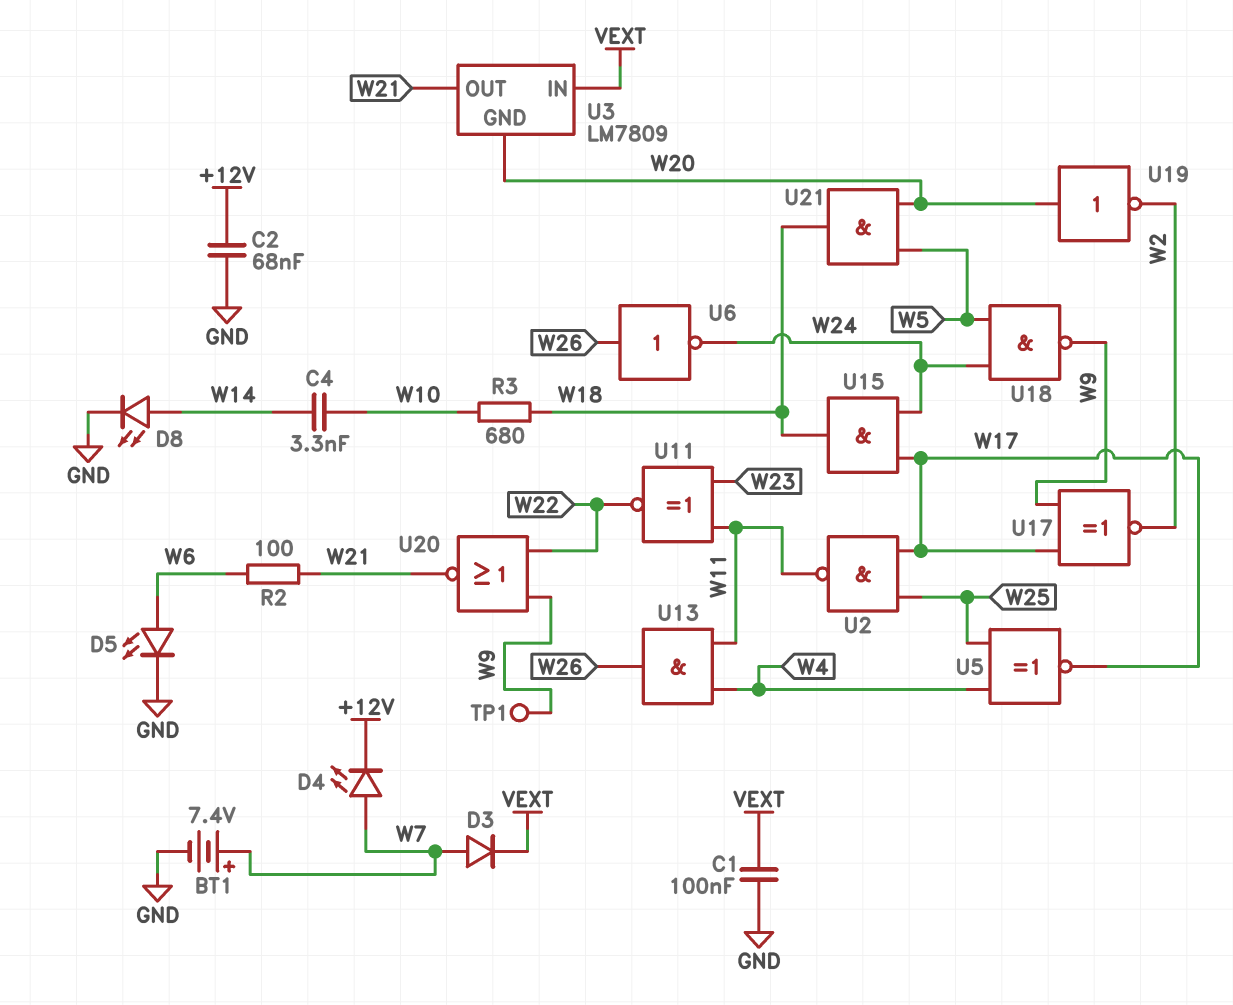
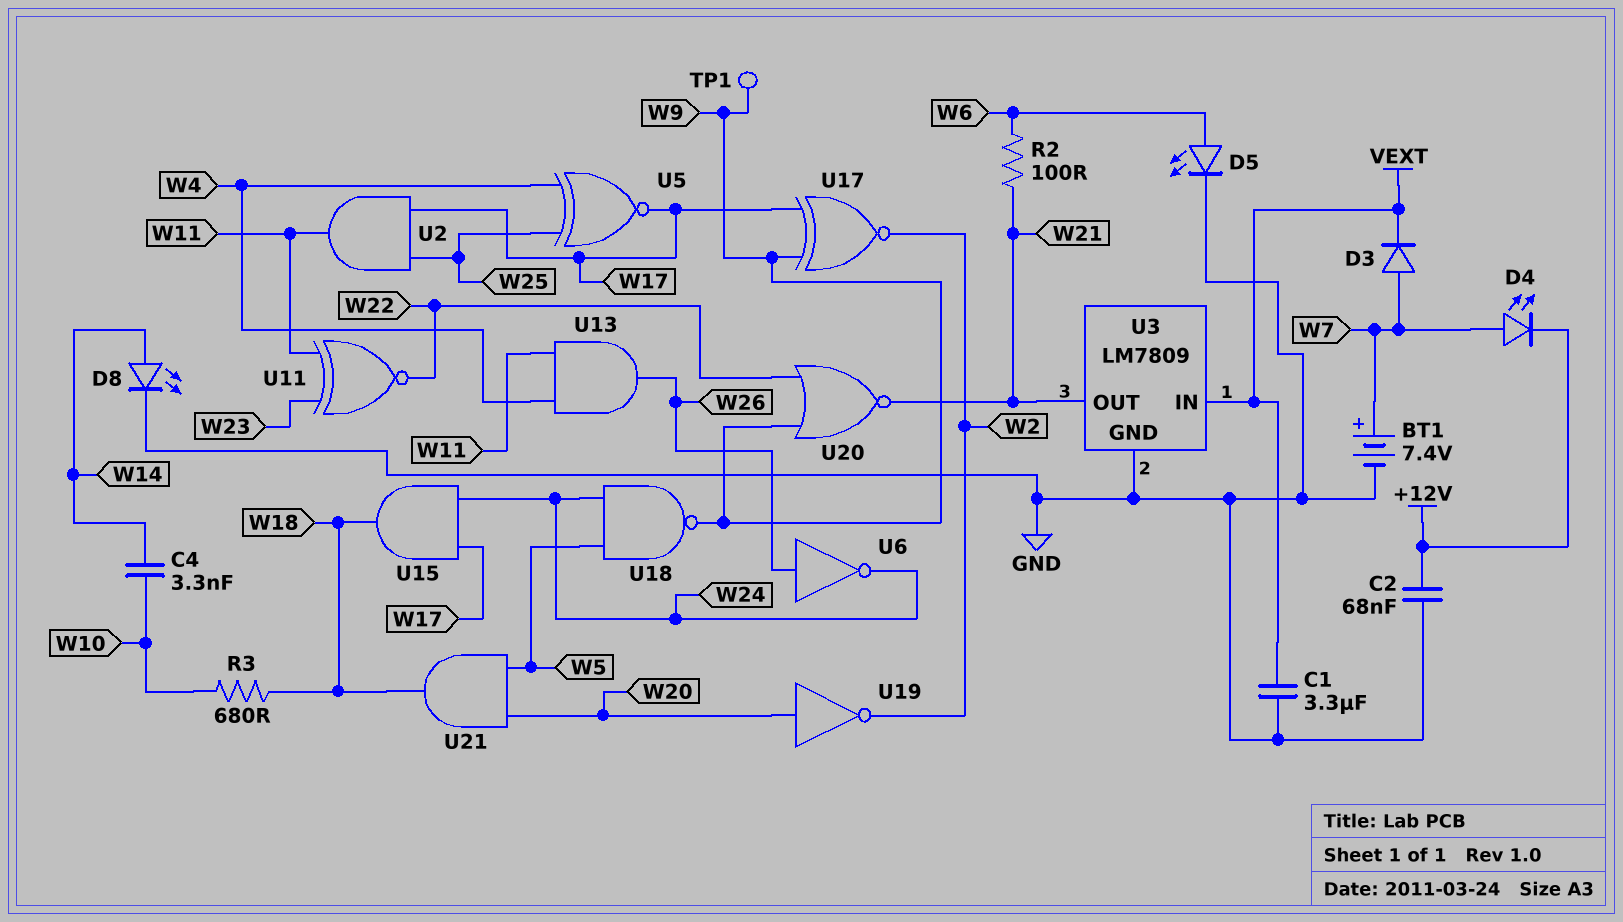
C1: 100nF (GND, VEXT) -> 3.3uF (GND, VEXT)
U2: NAND (in W17, in W25, out W11) -> AND (in W17, in W25, out W11)
U3 pin GND: W20 -> GND

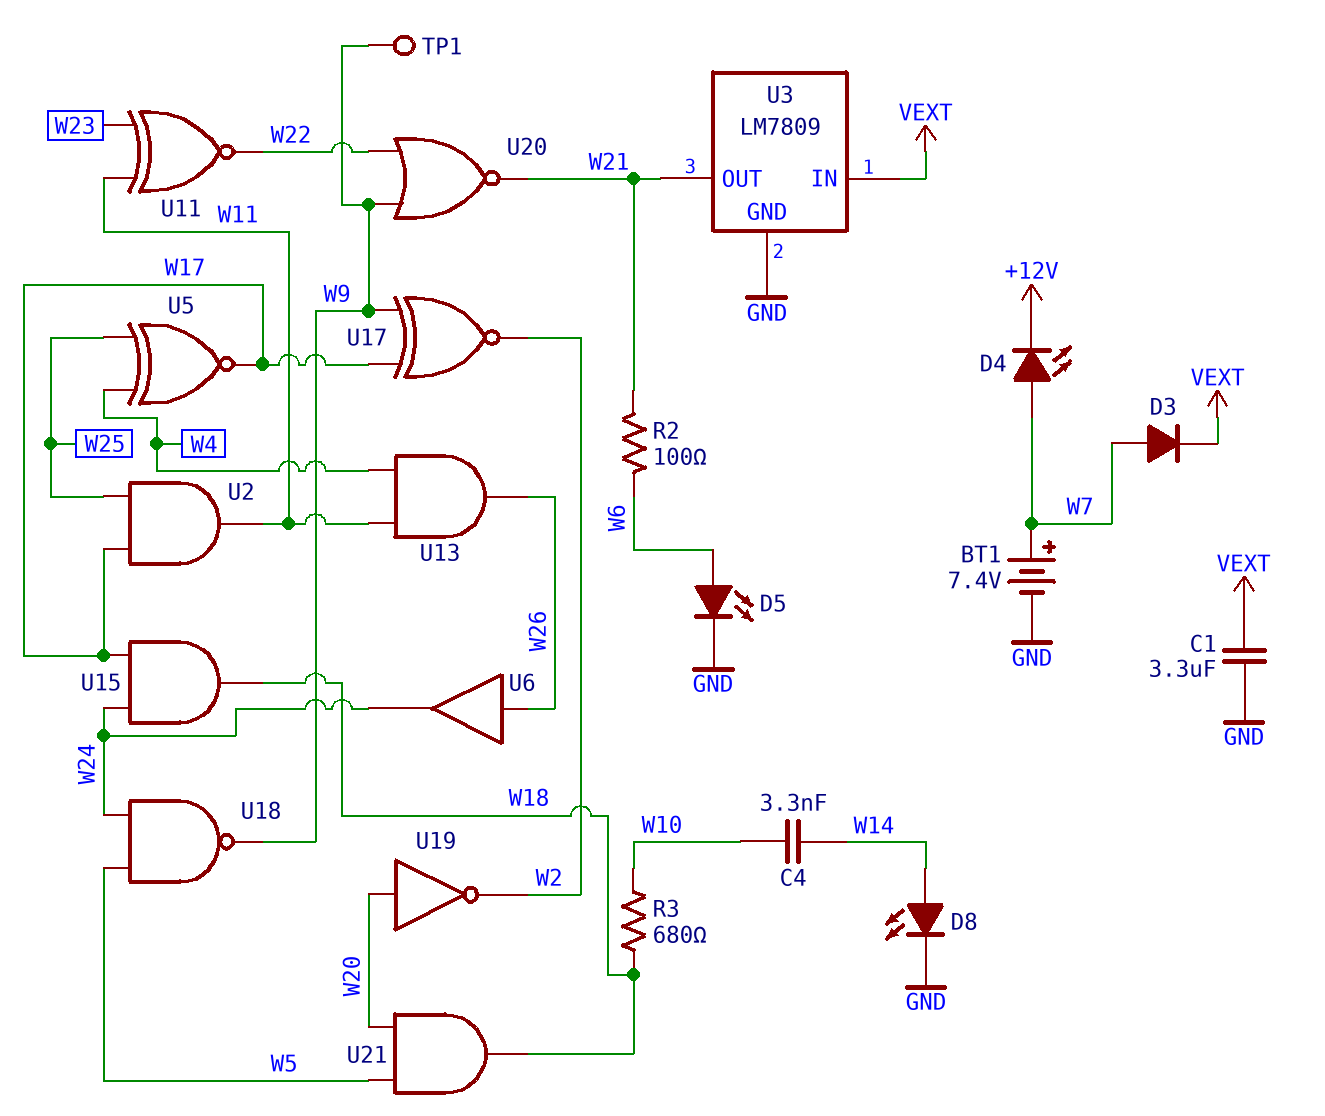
C2: 68nF (+12V, GND) -> none
U6: NOT (in W26, out W24) -> buffer (in W26, out W24)

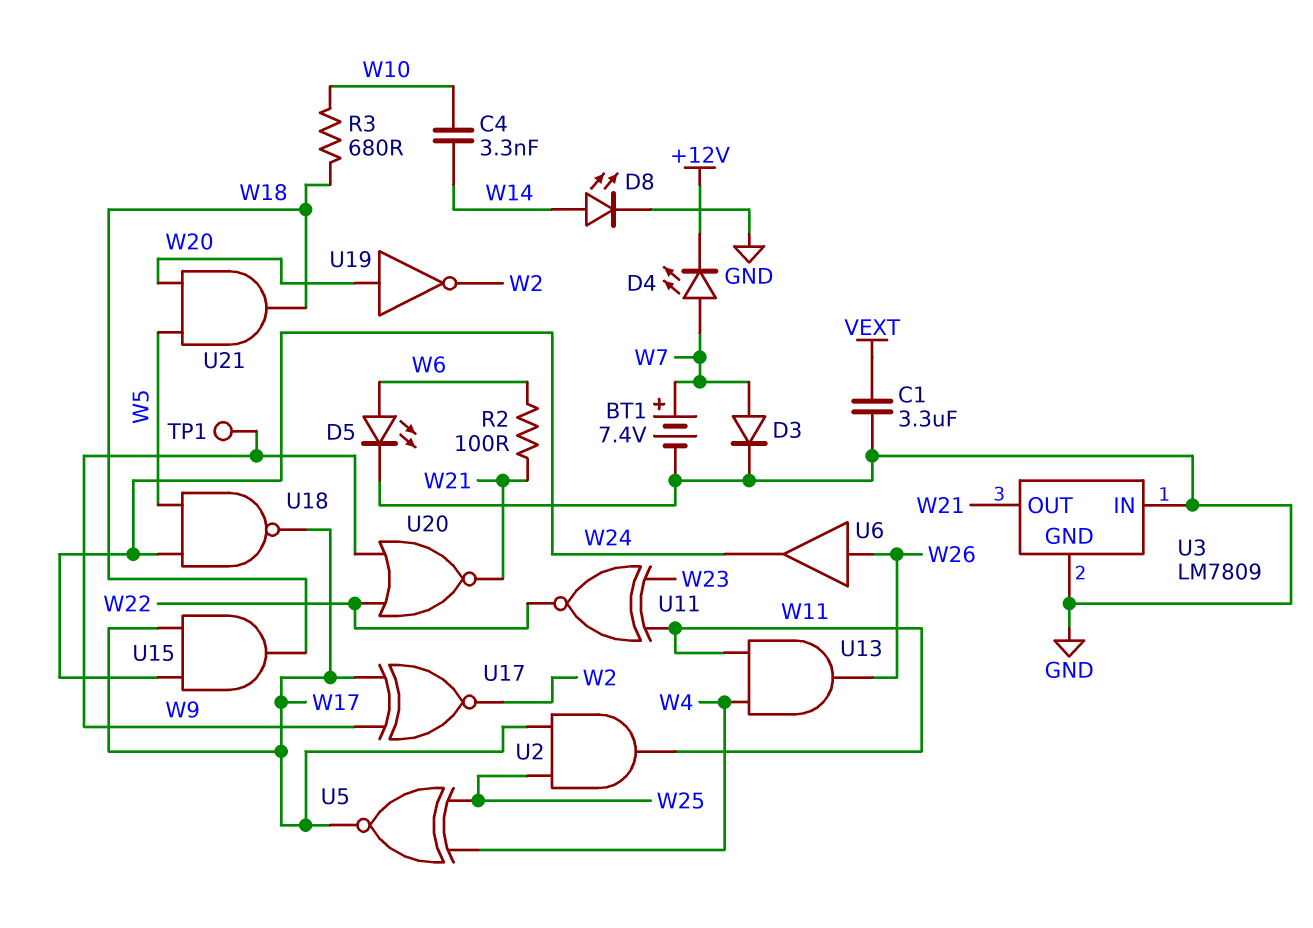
D3: diode (A W7, K VEXT) -> diode (A W7, K GND)
U3 pin IN: VEXT -> GND
U18: NAND (in W5, in W24, out W9) -> NAND (in W5, in W24, out W17)

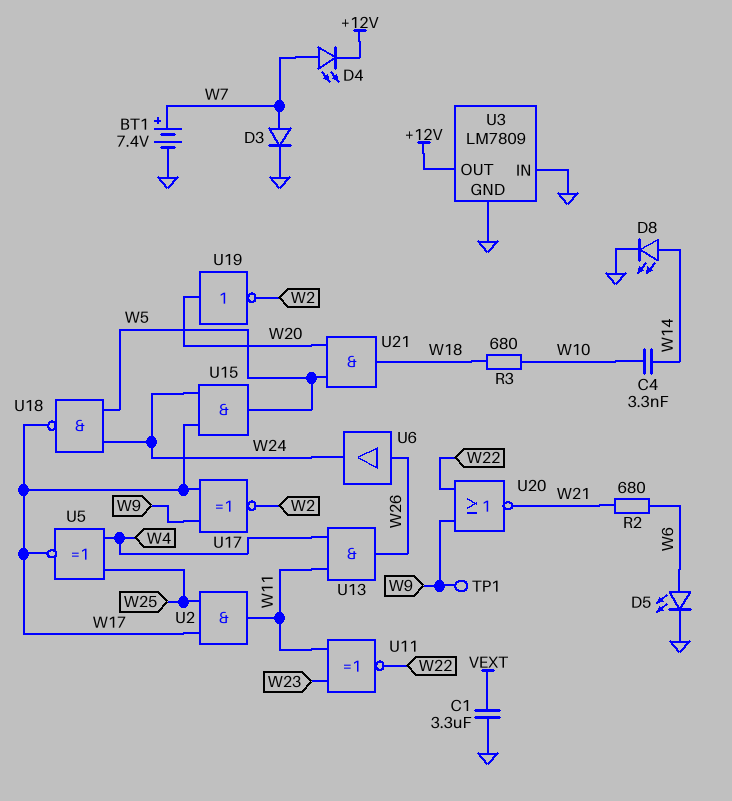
R2: 100 (W6, W21) -> 680 (W6, W21)
U3 pin OUT: W21 -> +12V
U15: AND (in W17, in W24, out W18) -> AND (in W17, in W24, out W5)

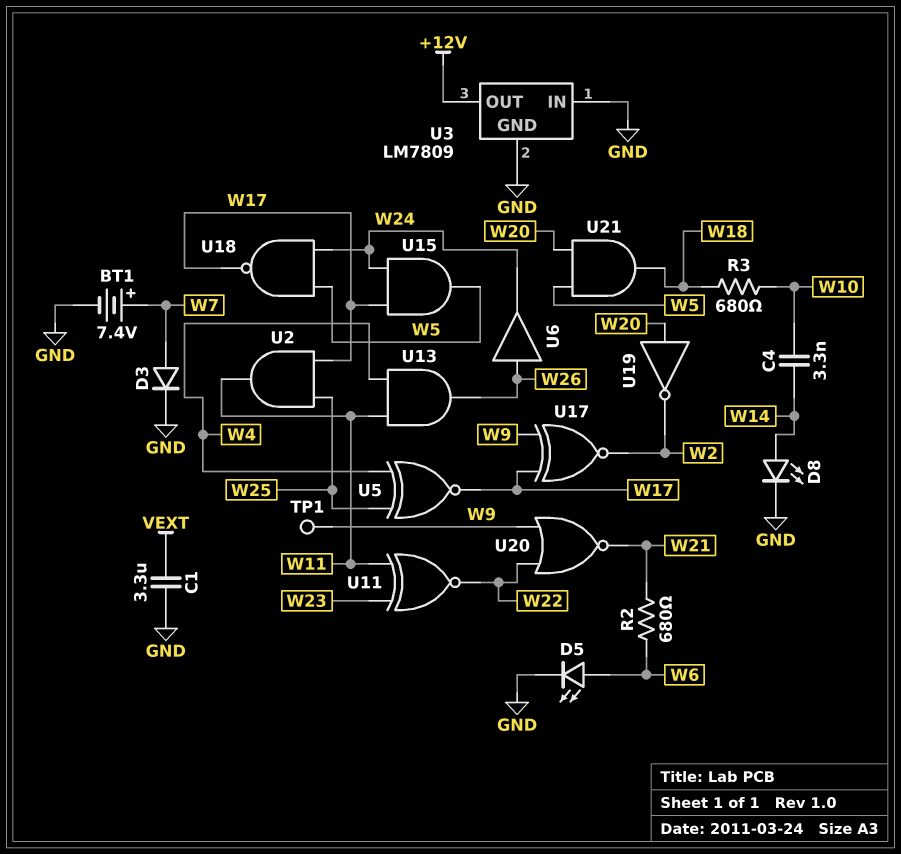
D4: LED (A W7, K +12V) -> none

